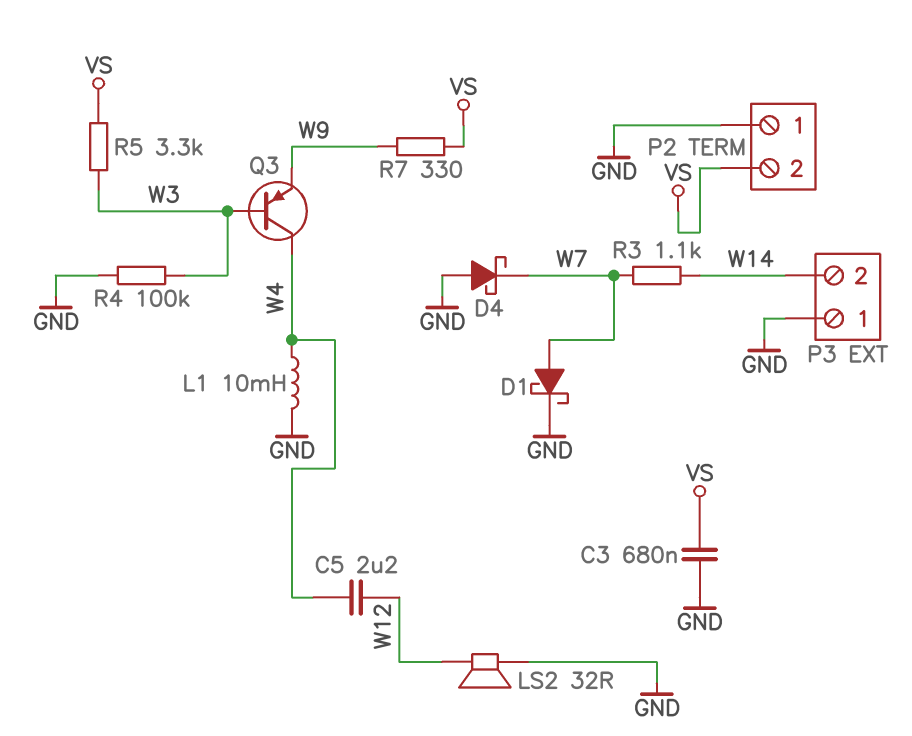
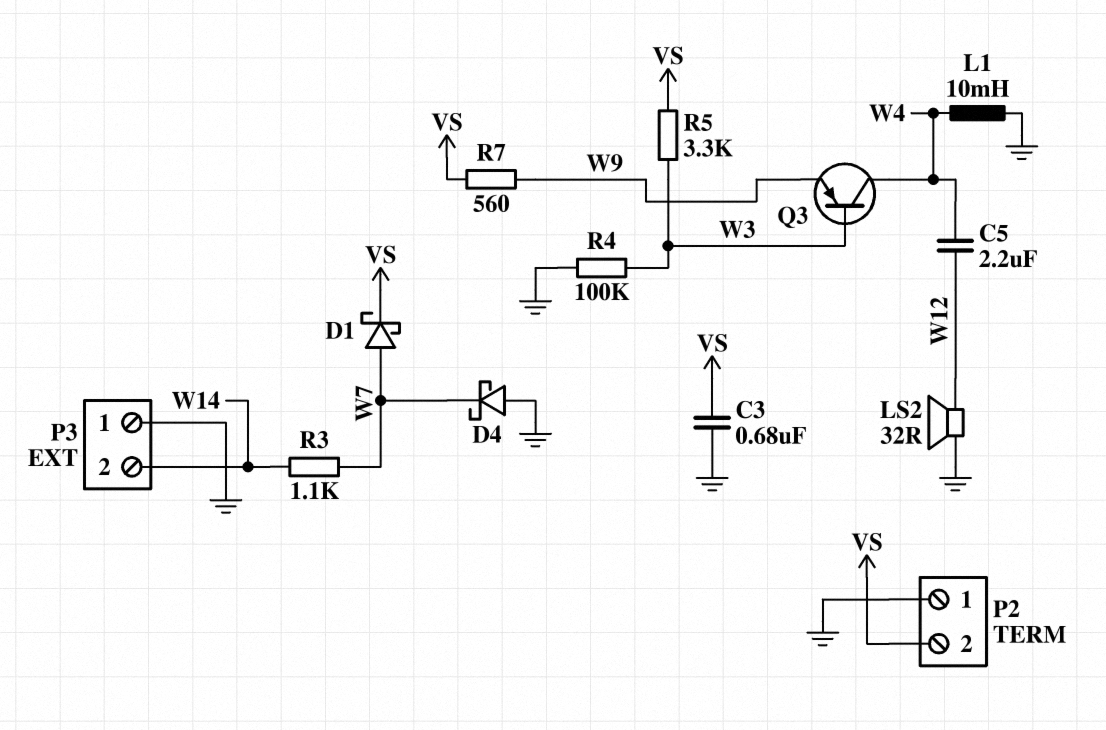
D1: schottky (A W7, K GND) -> schottky (A W7, K VS)
R7: 330 (VS, W9) -> 560 (VS, W9)

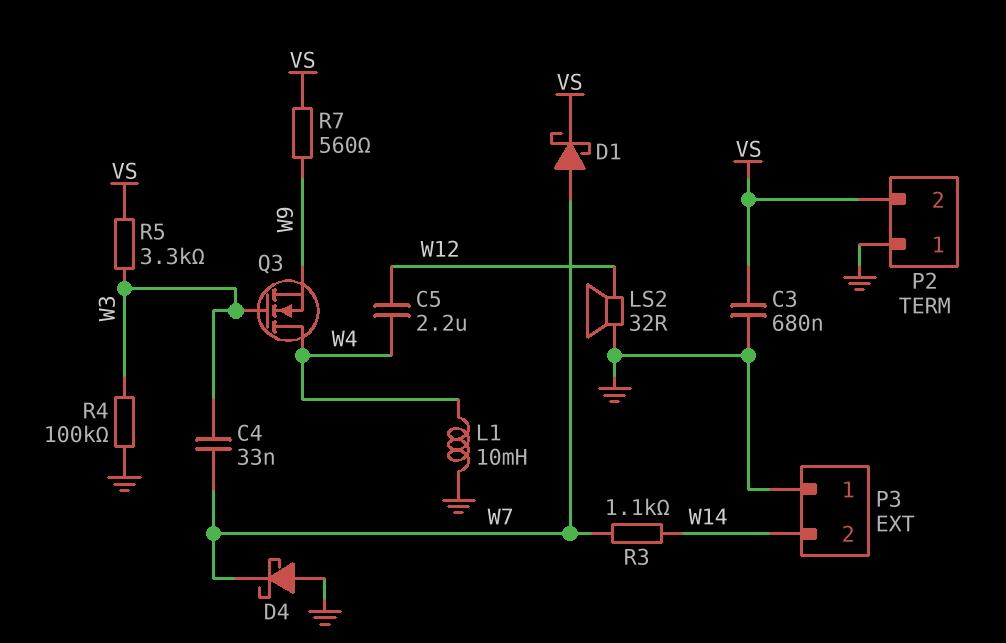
C4: none -> 33nF (W3, W7)
Q3: PNP (B W3, C W4, E W9) -> NMOS (G W3, D W4, S W9)

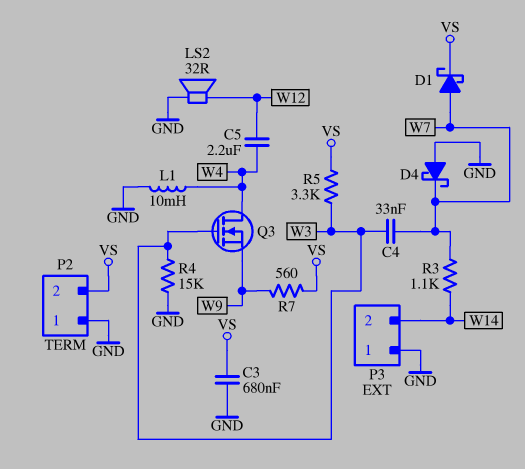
R4: 100k (GND, W3) -> 15k (GND, W3)

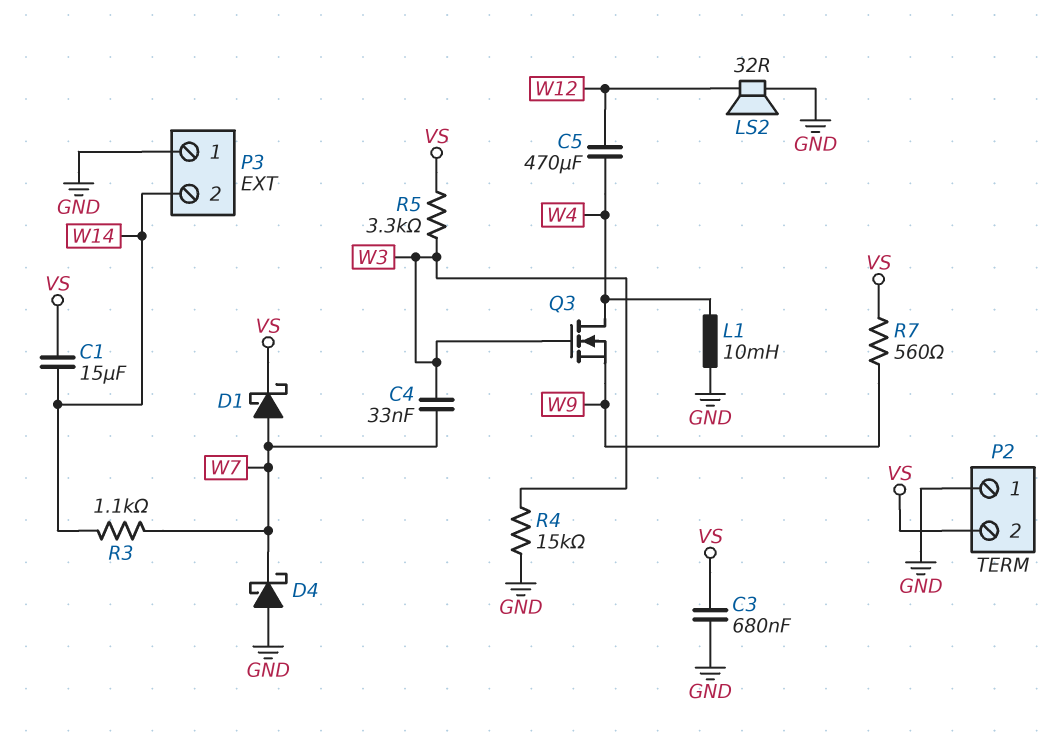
C1: none -> 15uF (VS, W14)
C5: 2.2uF (W4, W12) -> 470uF (W4, W12)

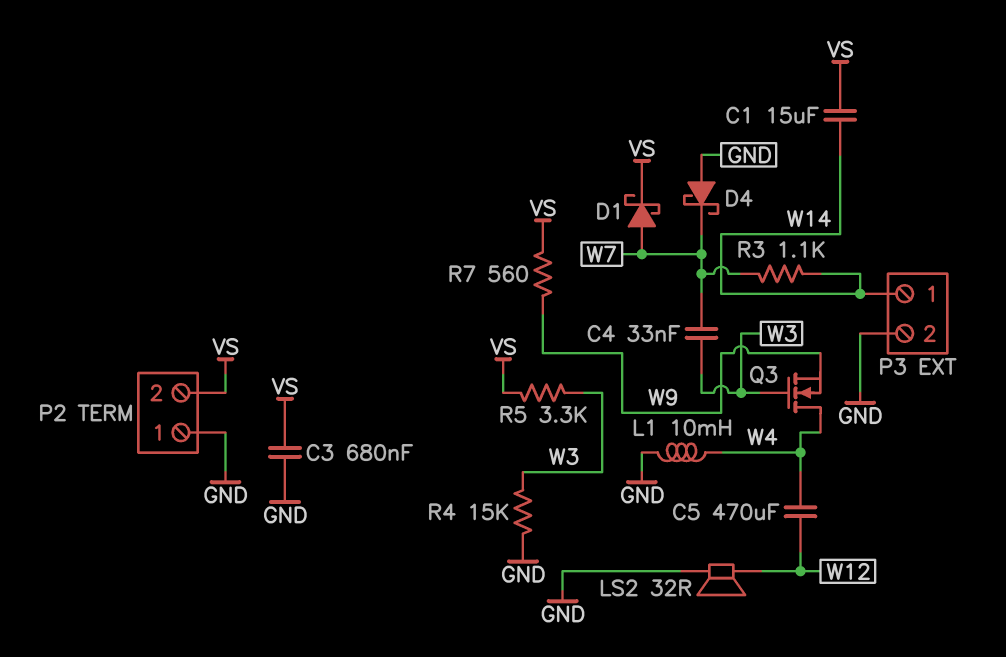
P3 pin 1: GND -> W14
P3 pin 2: W14 -> GND

